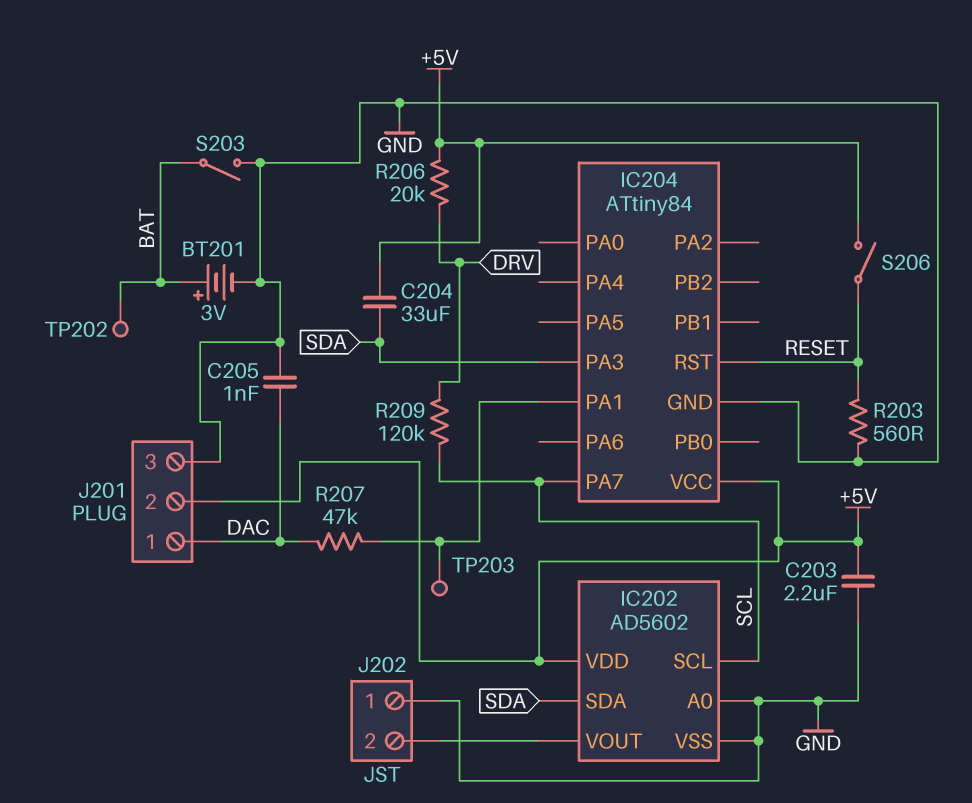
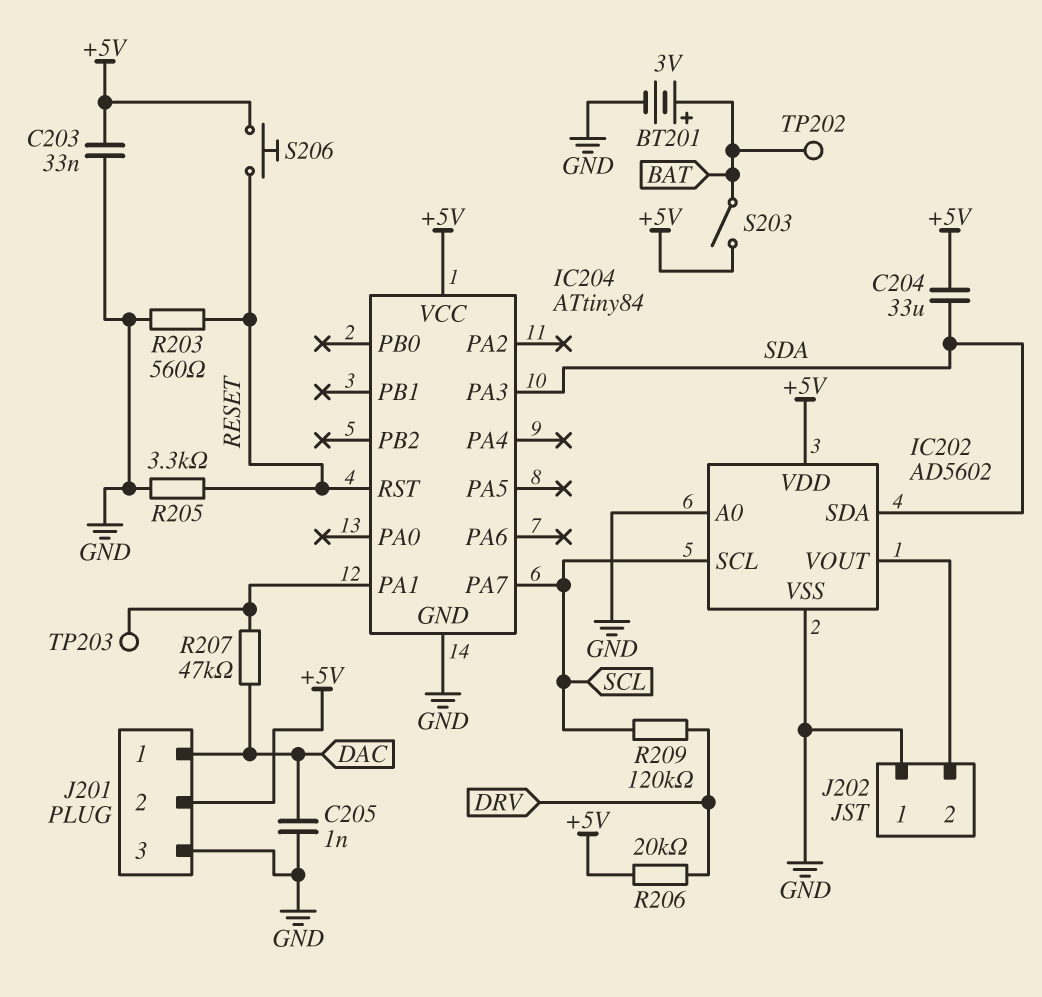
C203: 2.2uF (+5V, GND) -> 33nF (+5V, GND)
R205: none -> 3.3k (GND, RESET)
S203: switch (BAT, GND) -> switch (+5V, BAT)
S206: switch (+5V, RESET) -> button (+5V, RESET)

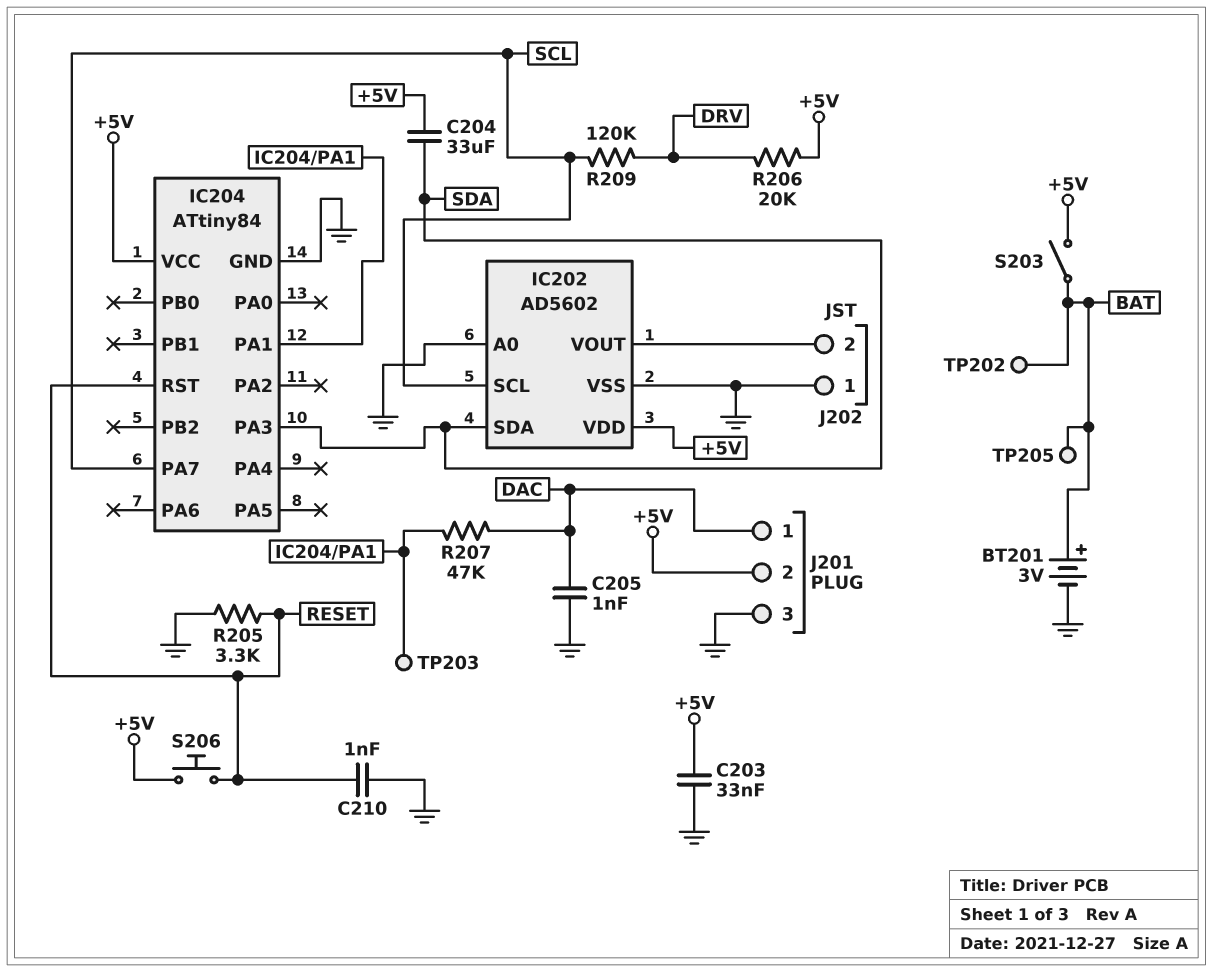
C210: none -> 1nF (GND, RESET)
R203: 560 (GND, RESET) -> none
TP205: none -> test point (BAT)

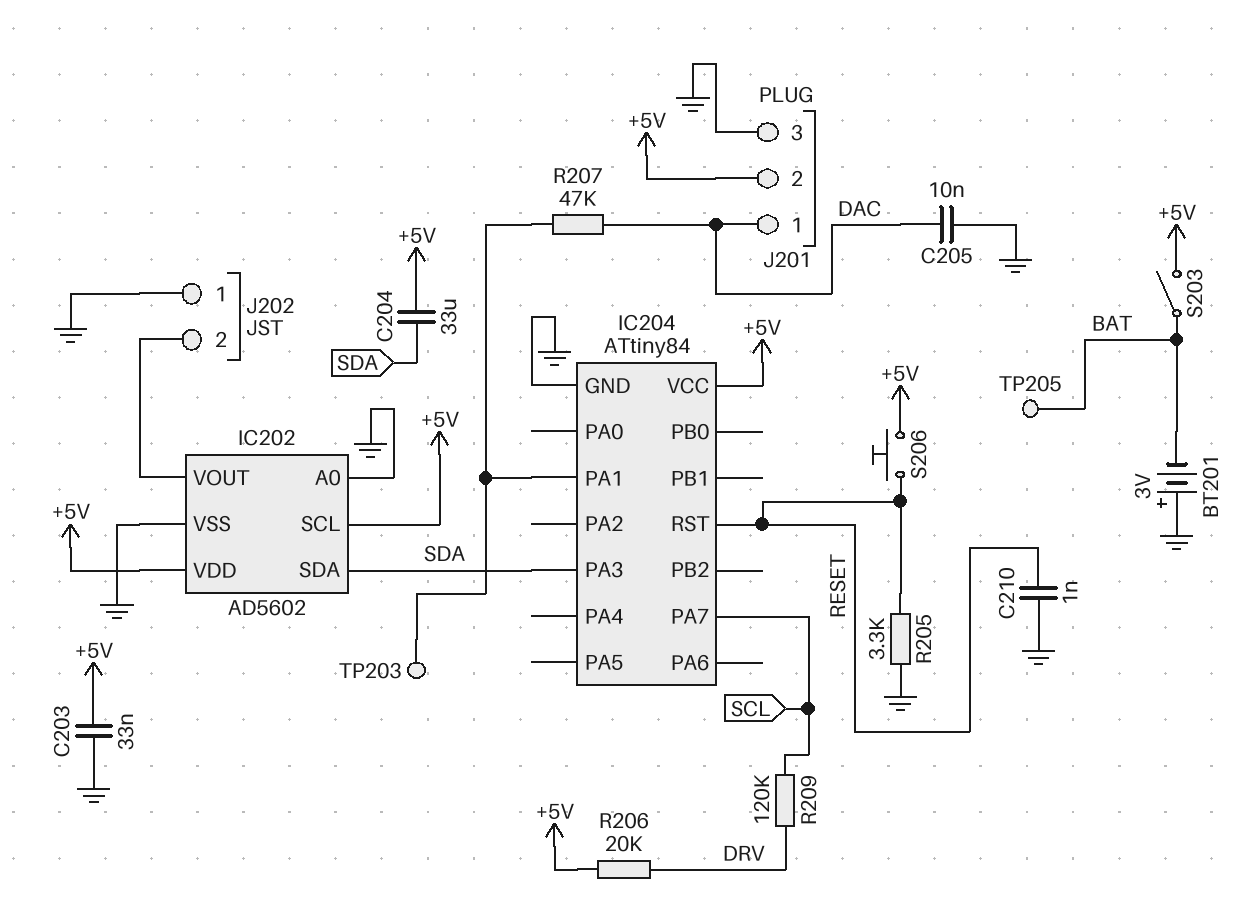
BT201: 3V (plus BAT, minus GND) -> 3V (plus GND, minus BAT)
C205: 1nF (DAC, GND) -> 10nF (DAC, GND)
IC202 pin SCL: SCL -> +5V
TP202: test point (BAT) -> none

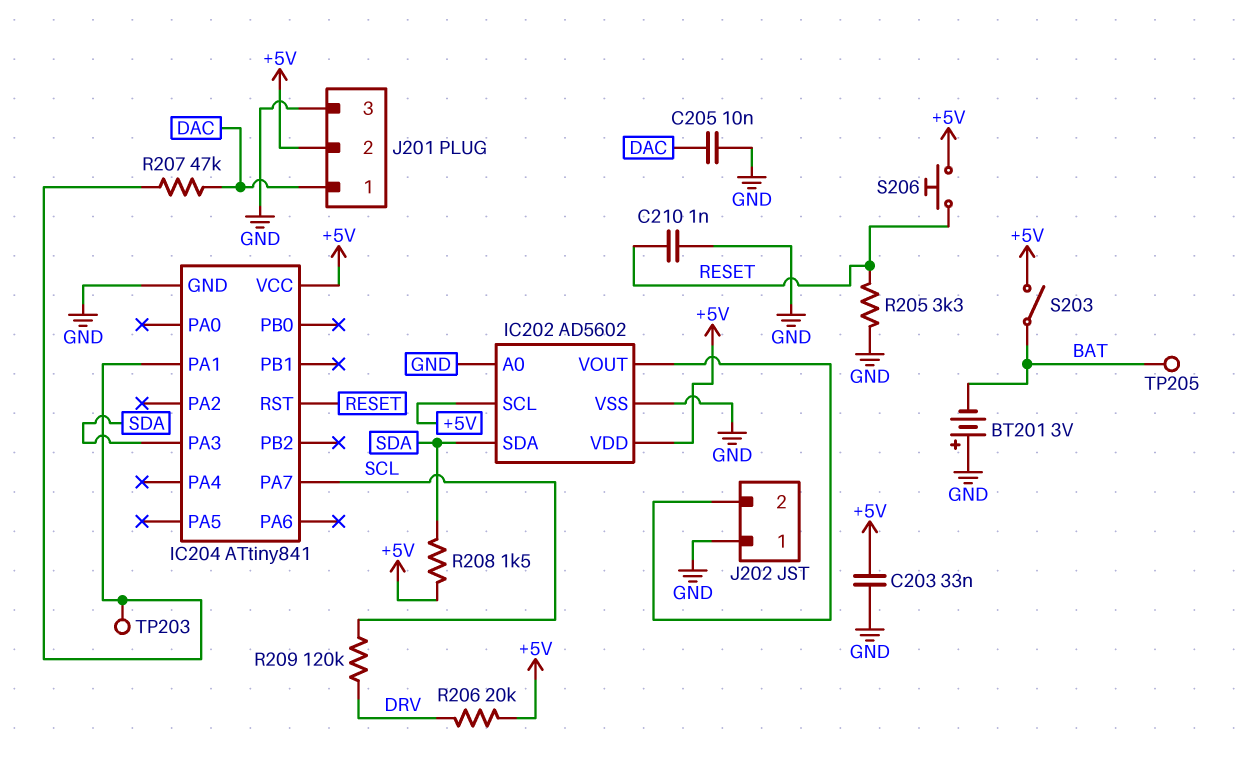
C204: 33uF (+5V, SDA) -> none
IC204: ATtiny84 -> ATtiny841
R208: none -> 1.5k (+5V, SDA)

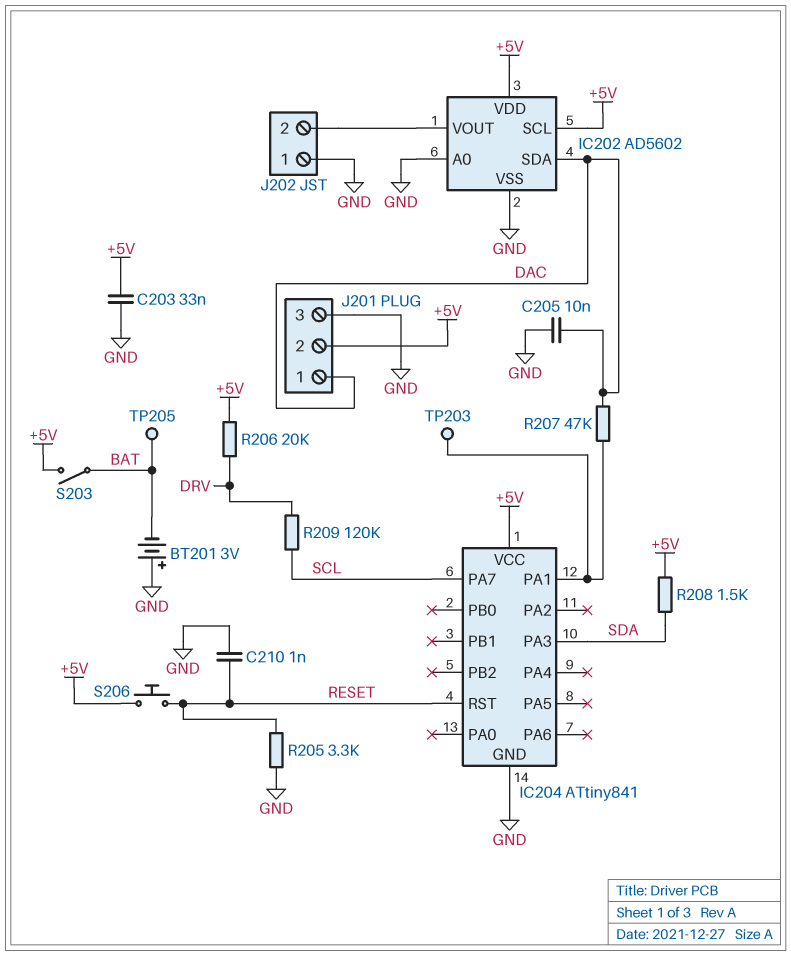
IC202 pin SDA: SDA -> DAC

